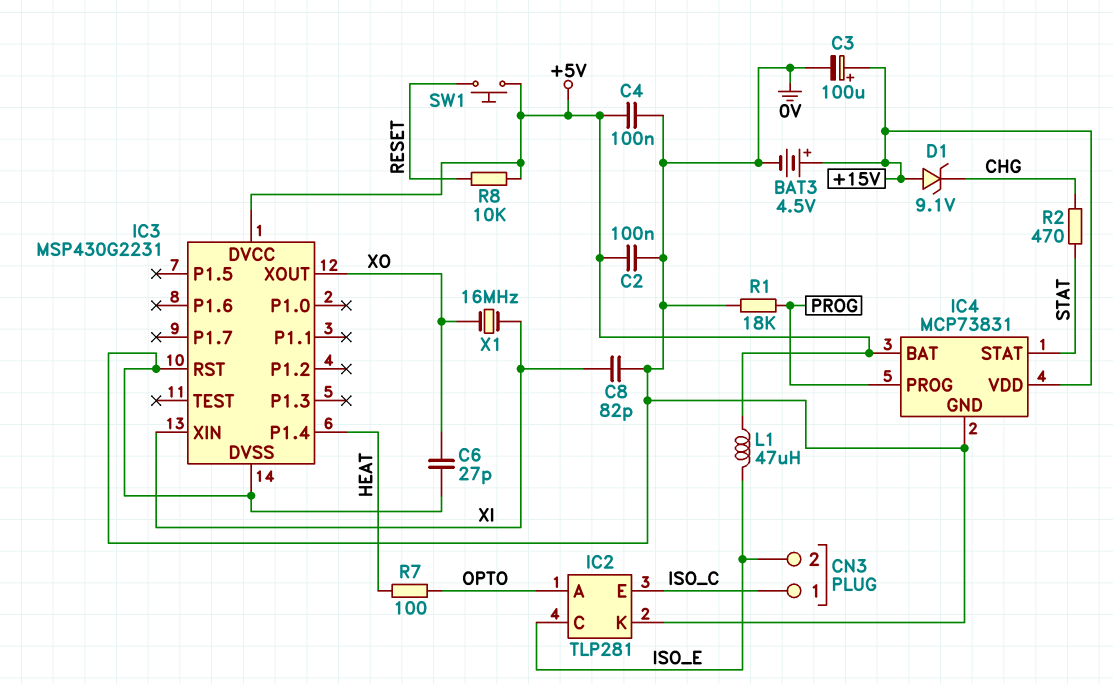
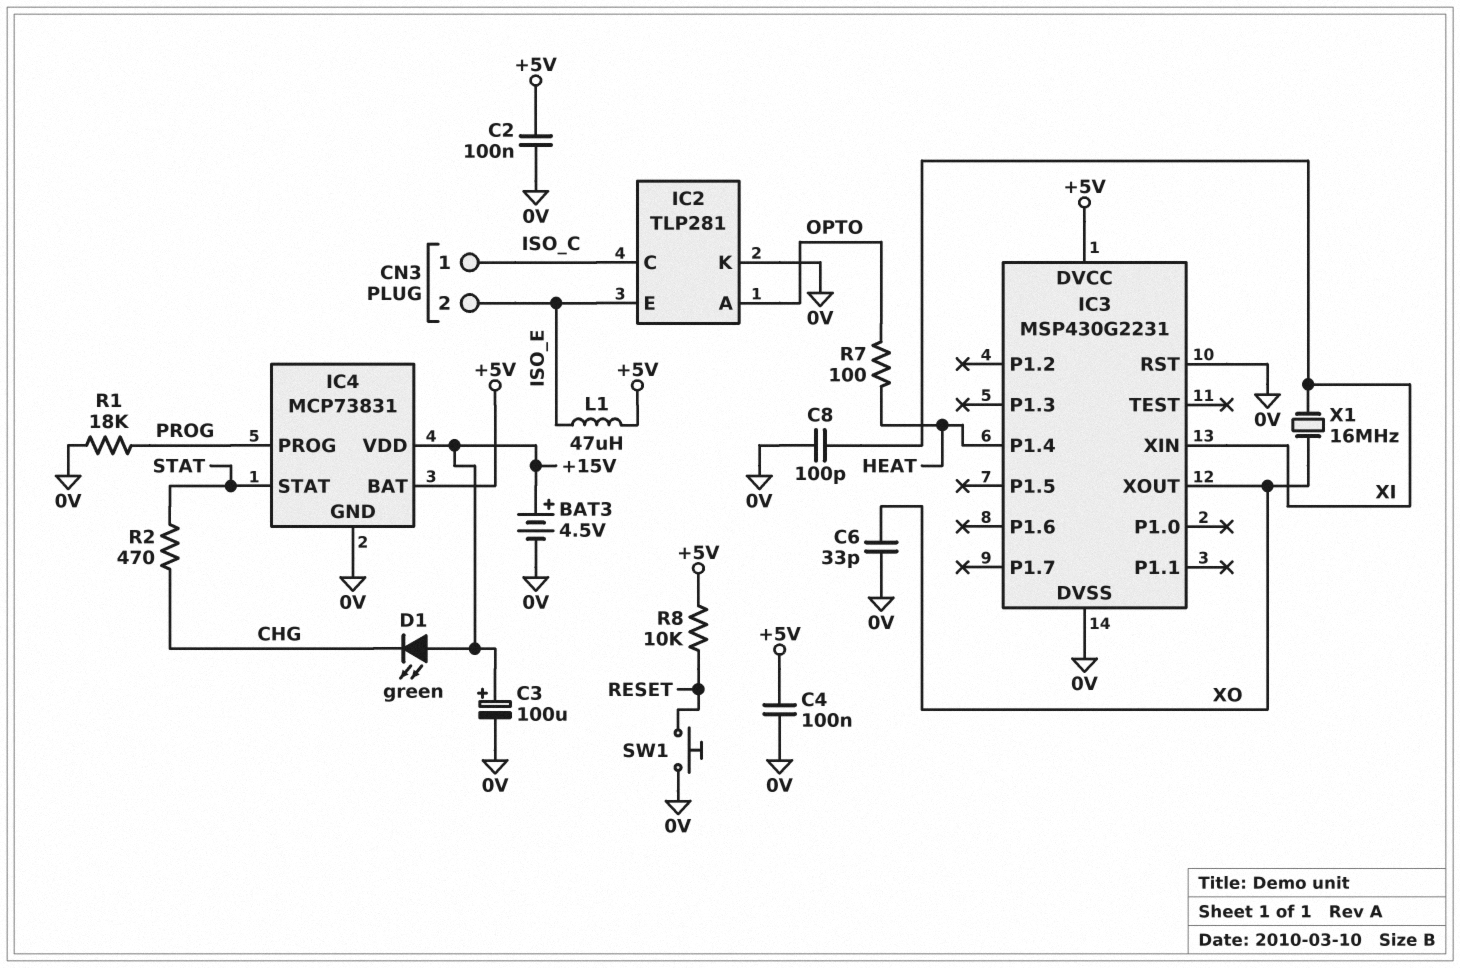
C6: 27pF (0V, XO) -> 33pF (0V, XO)
C8: 82pF (0V, XI) -> 100pF (0V, XI)
D1: zener 9.1V (A +15V, K CHG) -> LED green (A +15V, K CHG)
IC2 pin C: ISO_E -> ISO_C
IC2 pin E: ISO_C -> ISO_E
SW1: button (+5V, RESET) -> button (0V, RESET)

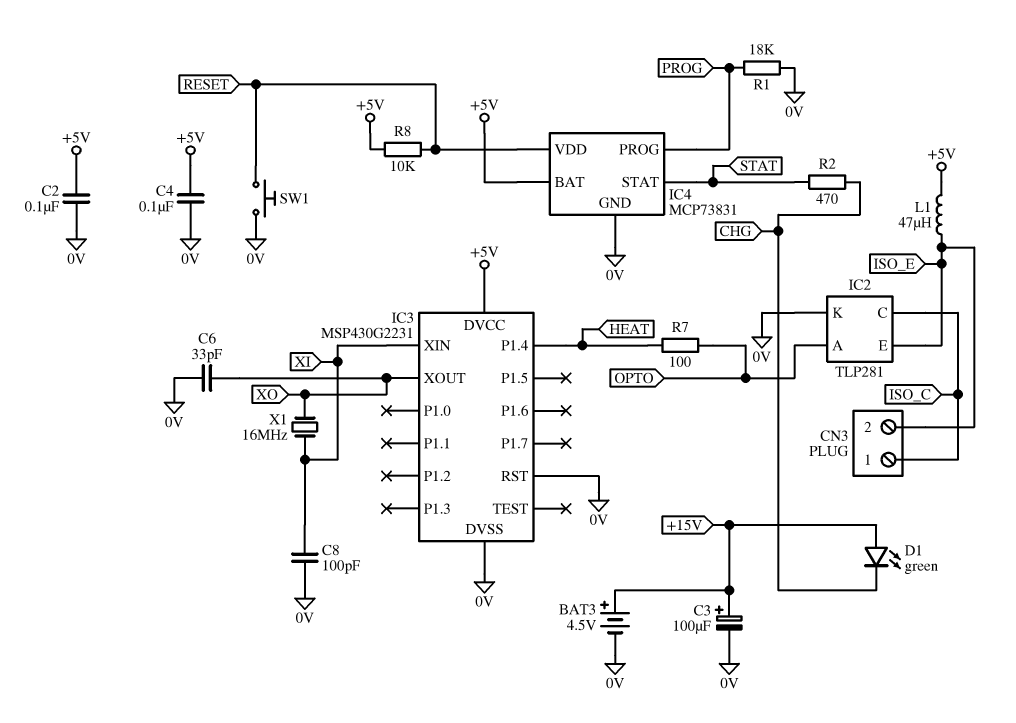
IC4 pin VDD: +15V -> RESET

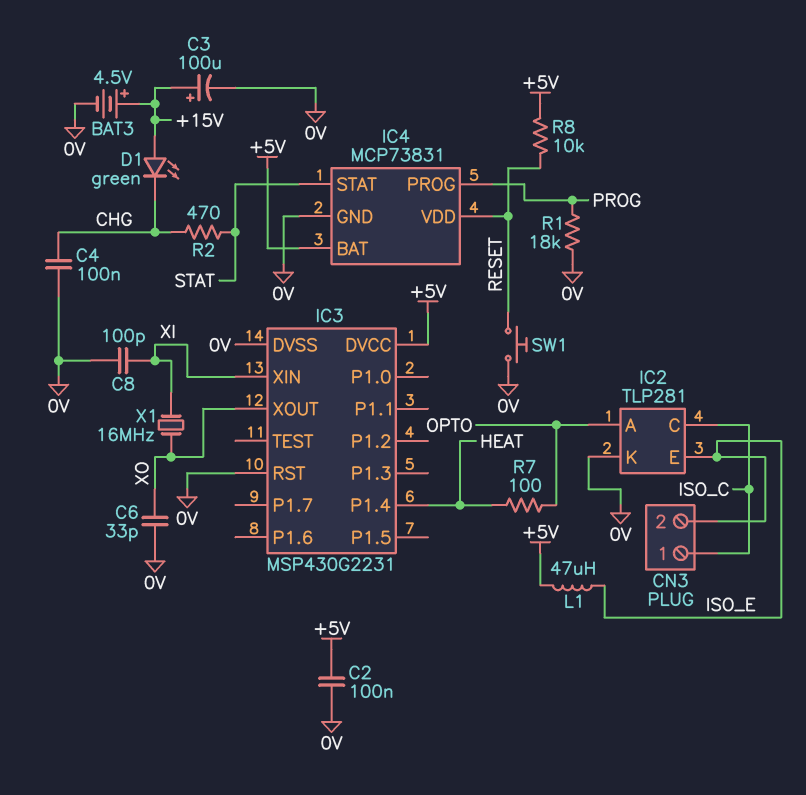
C4: 100nF (+5V, 0V) -> 100nF (0V, CHG)

